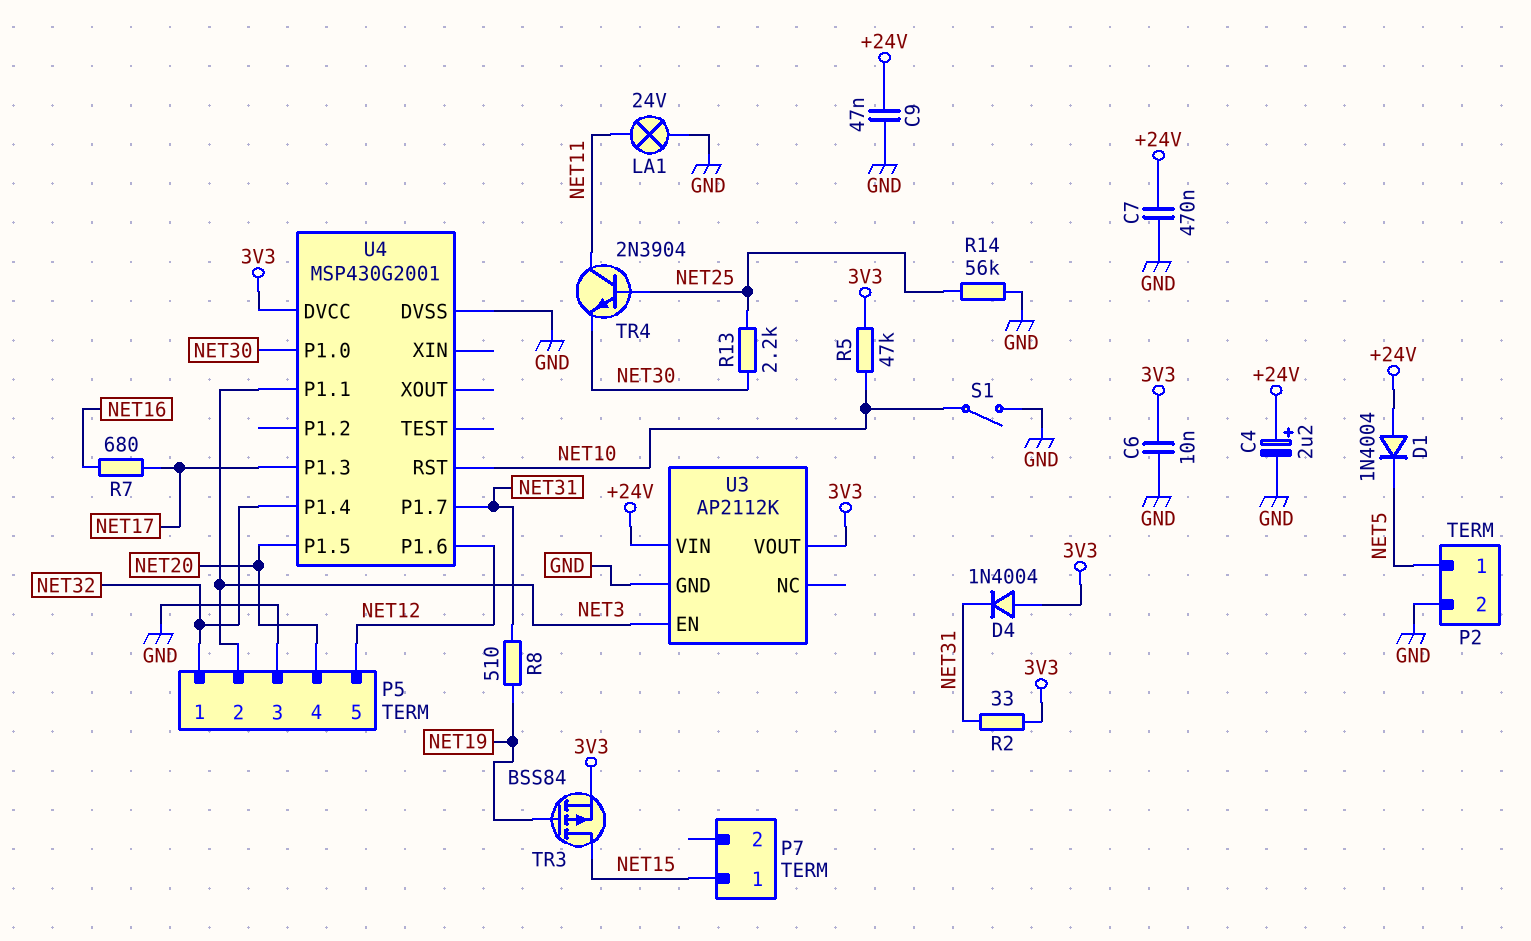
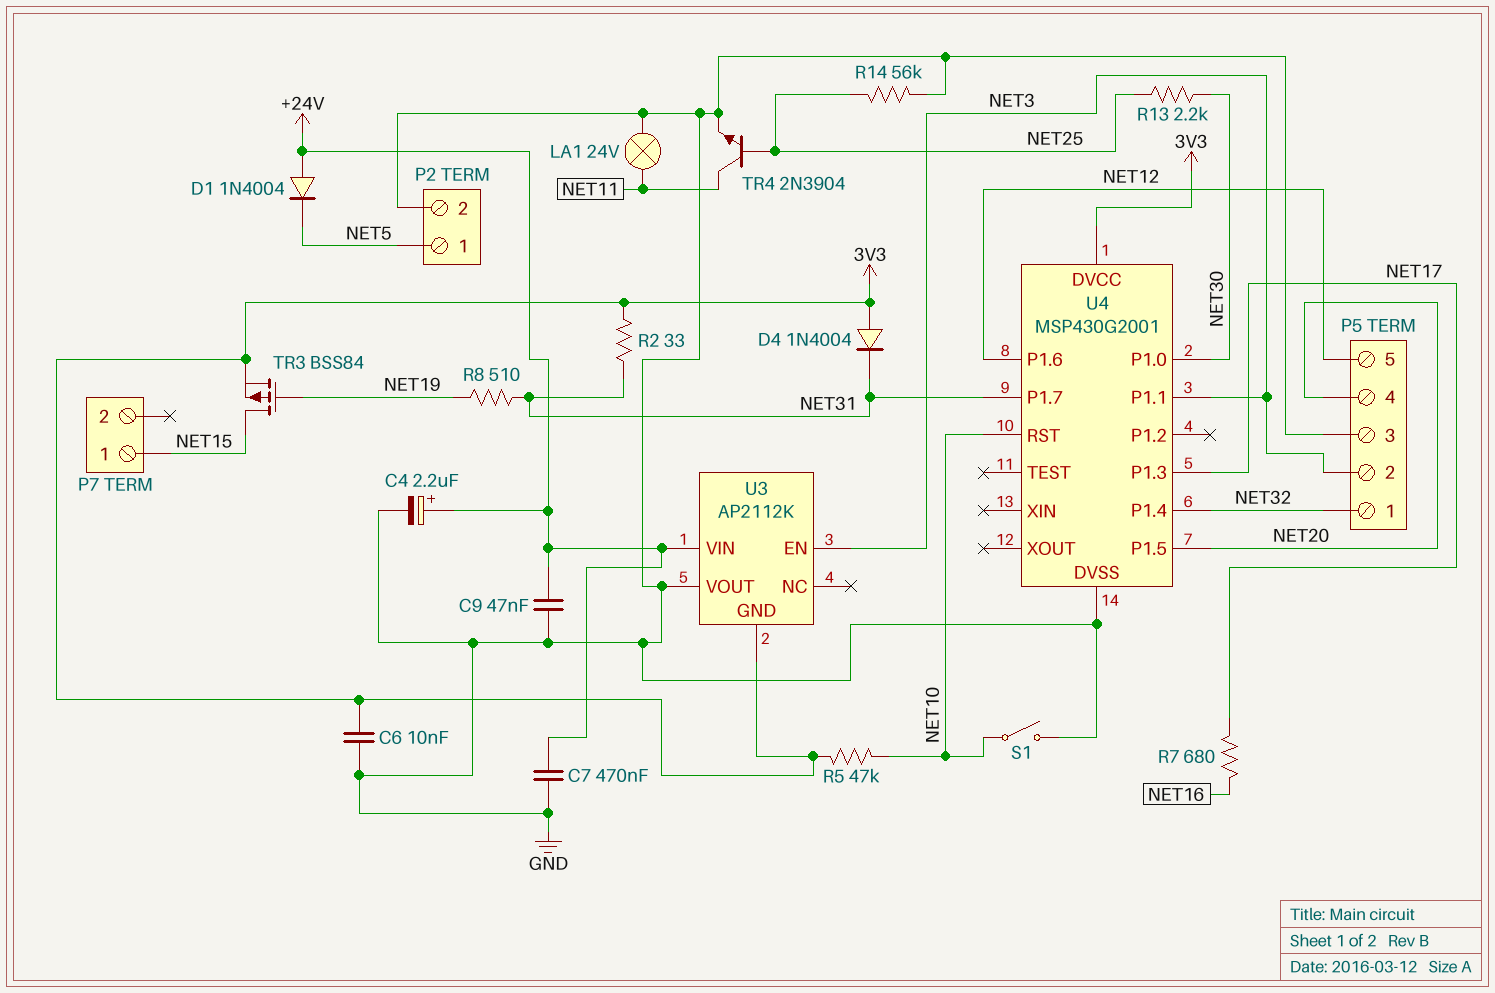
TR4: NPN 2N3904 (B NET25, C NET11, E NET30) -> NPN 2N3904 (B NET25, C NET11, E GND)
U3 pin GND: GND -> 3V3
U3 pin VOUT: 3V3 -> GND

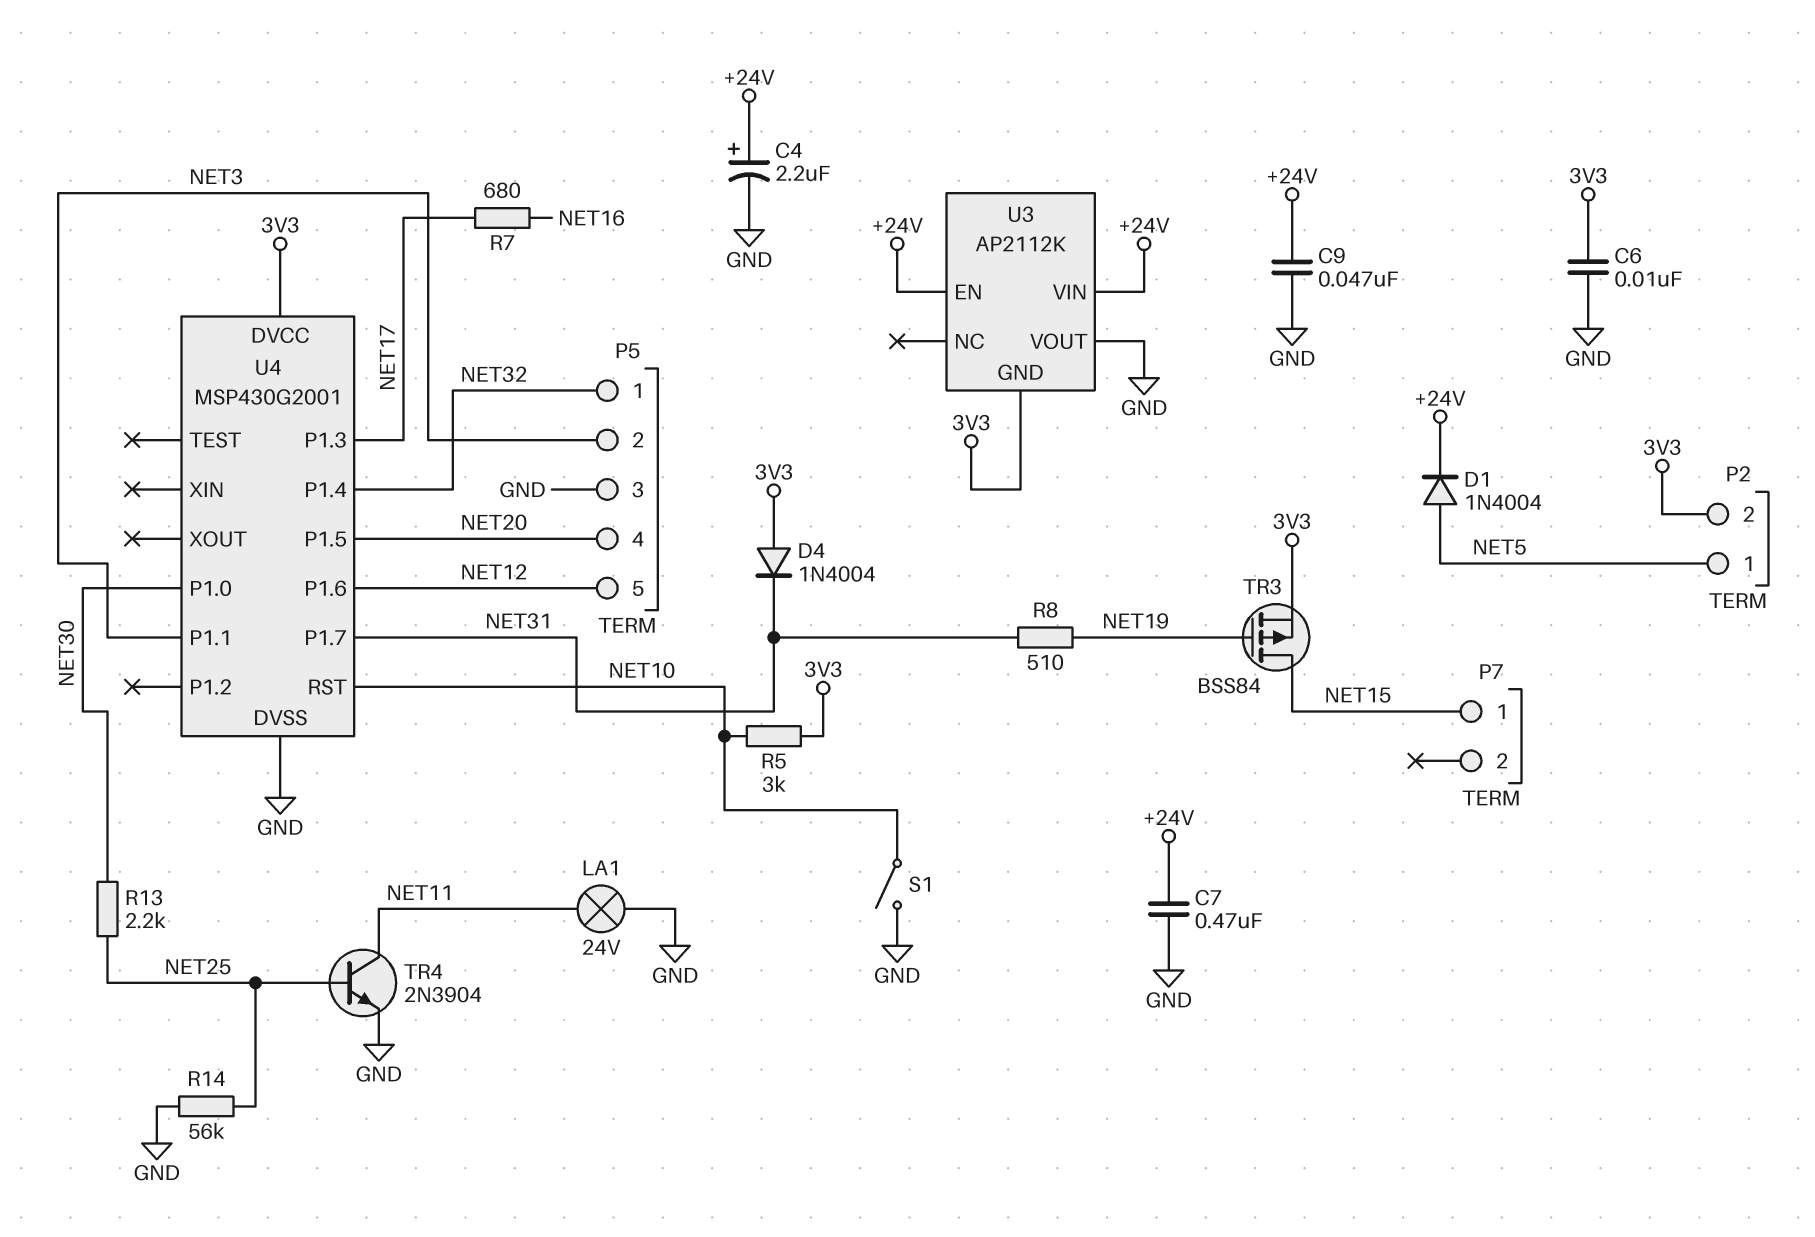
D1: diode 1N4004 (A +24V, K NET5) -> diode 1N4004 (A NET5, K +24V)
P2 pin 2: GND -> 3V3
R2: 33 (3V3, NET31) -> none
R5: 47k (3V3, NET10) -> 3k (3V3, NET10)
U3 pin EN: NET3 -> +24V

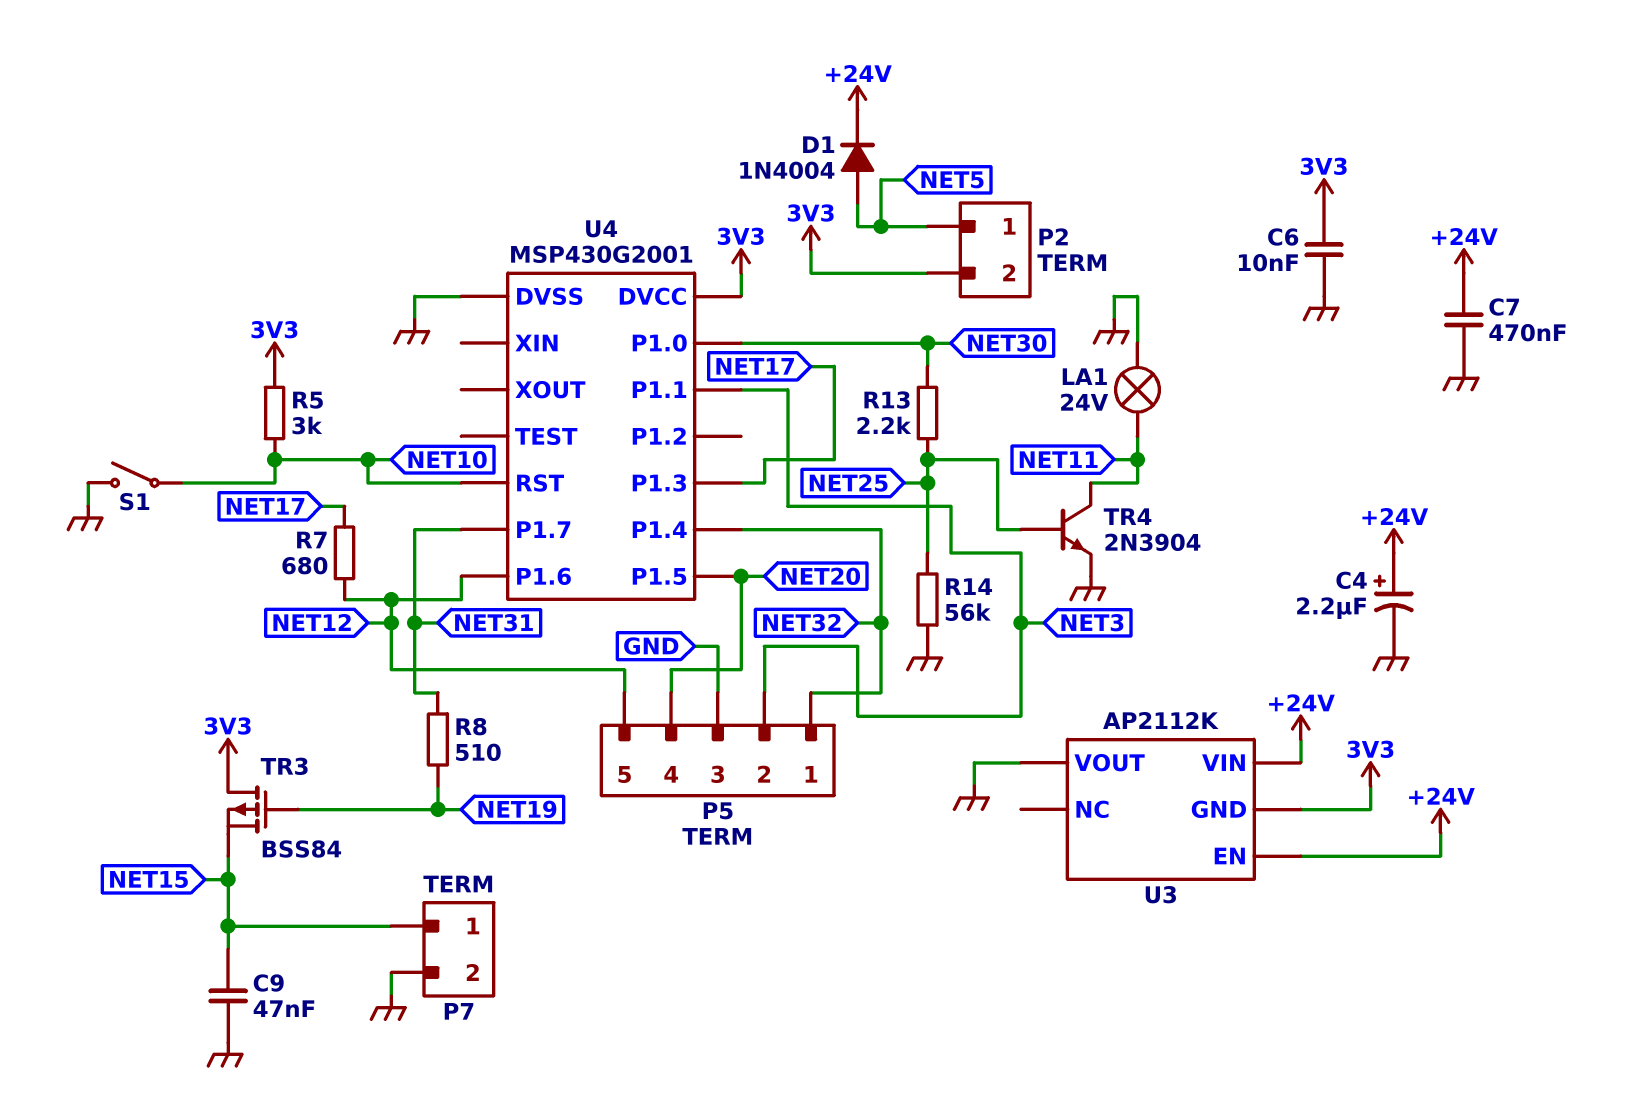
C9: 47nF (+24V, GND) -> 47nF (GND, NET15)
D4: diode 1N4004 (A 3V3, K NET31) -> none
P7 pin 2: none -> GND
R7: 680 (NET16, NET17) -> 680 (NET12, NET17)
TR3: PMOS BSS84 (G NET19, D NET15, S 3V3) -> PMOS BSS84 (G NET19, D 3V3, S NET15)

